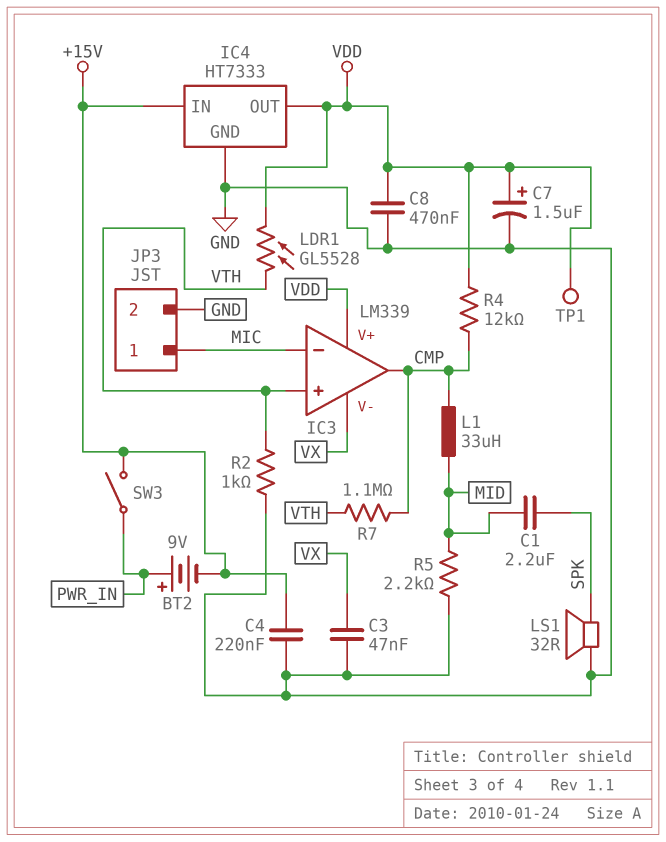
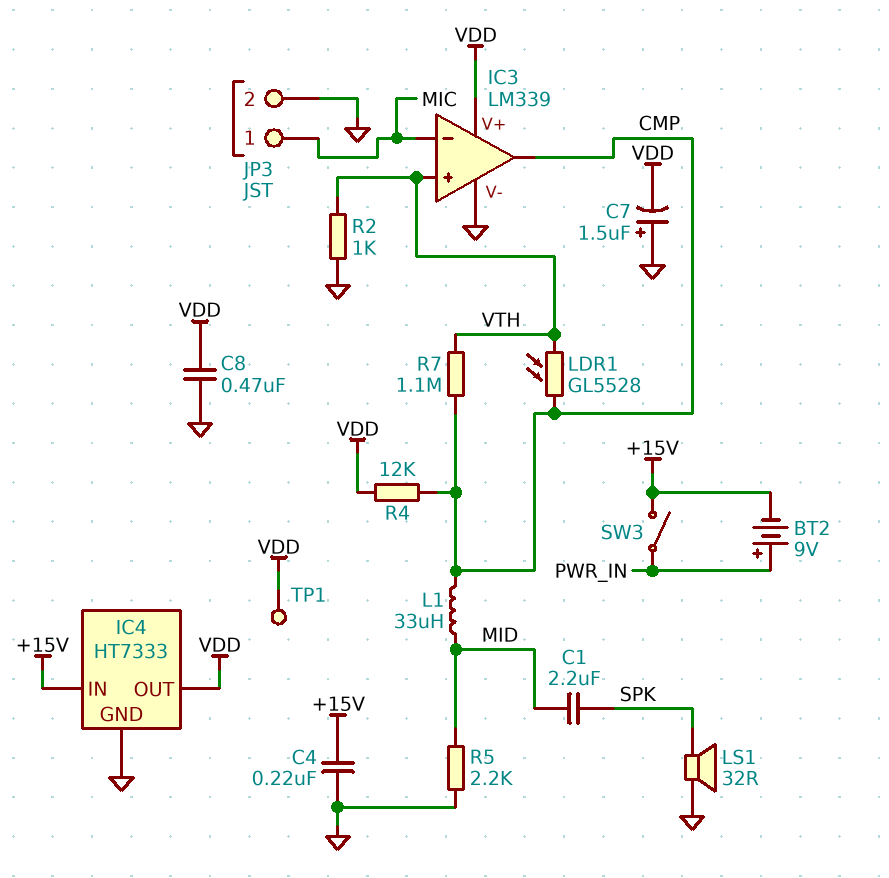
C3: 47nF (GND, VX) -> none
C7: 1.5uF (plus VDD, minus GND) -> 1.5uF (plus GND, minus VDD)
IC3 pin V-: VX -> GND
LDR1: GL5528 (VDD, VTH) -> GL5528 (CMP, VTH)

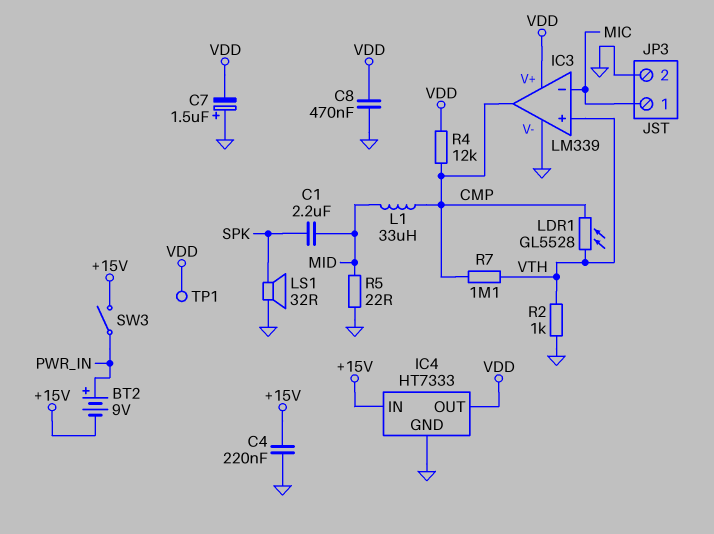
R5: 2.2k (GND, MID) -> 22 (GND, MID)

